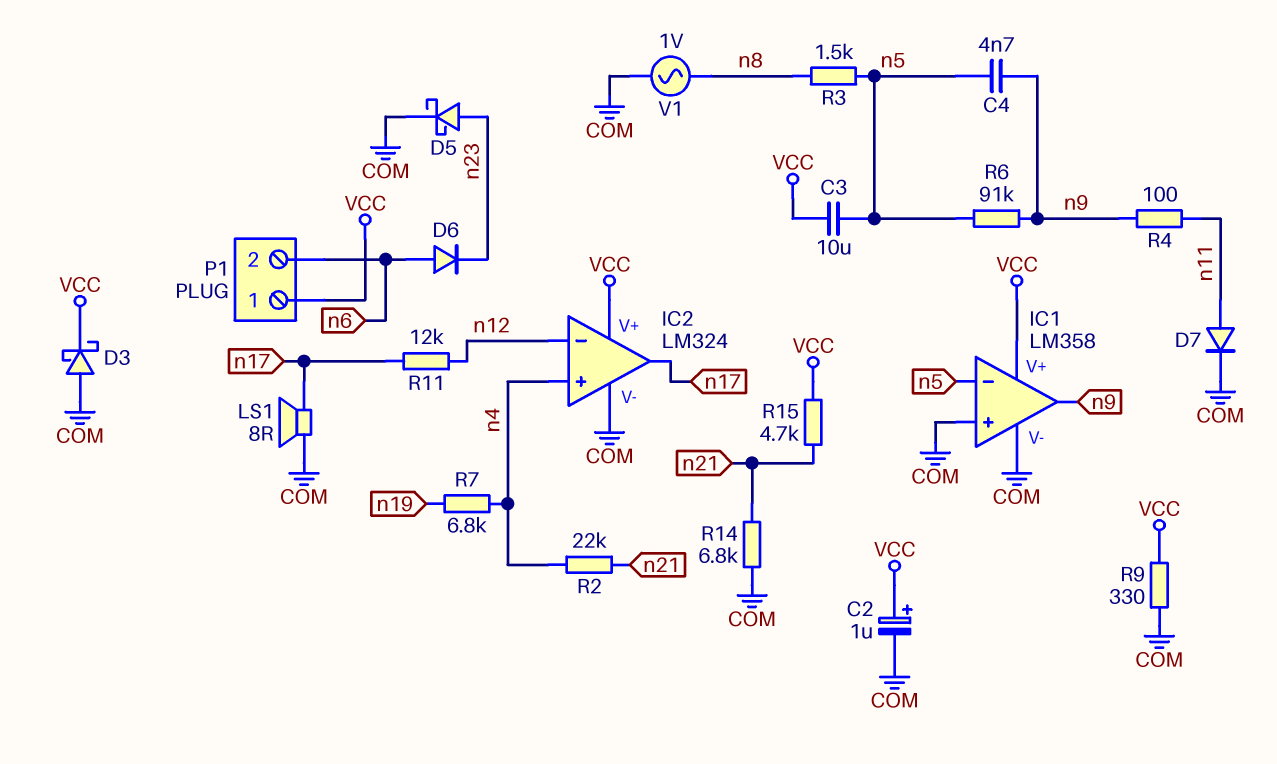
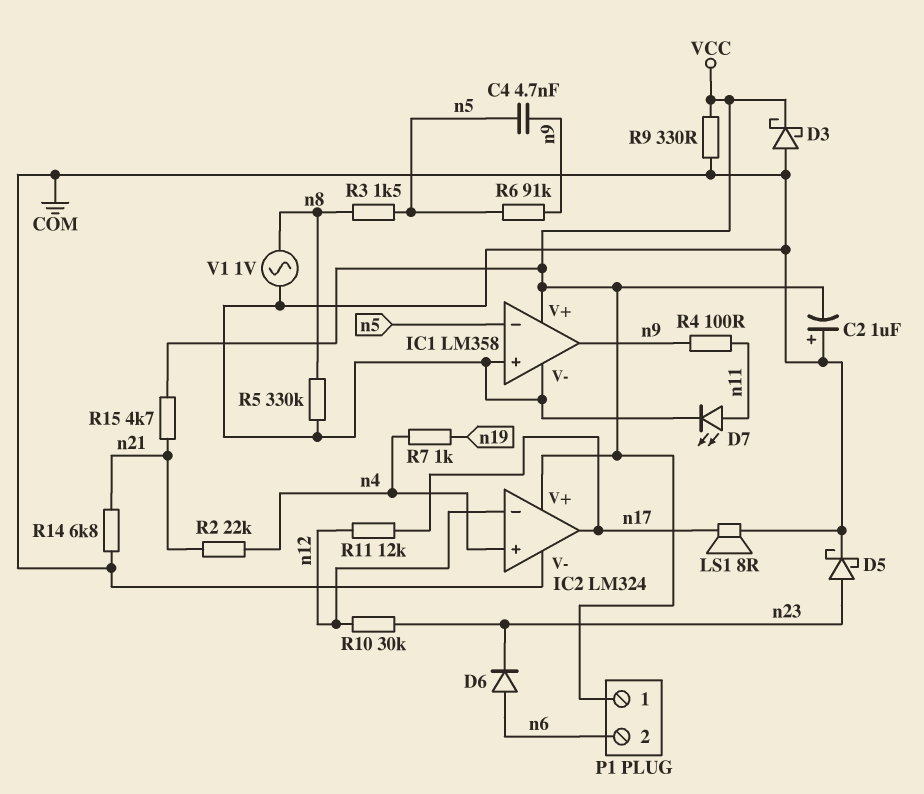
C2: 1uF (plus VCC, minus COM) -> 1uF (plus COM, minus VCC)
C3: 10uF (VCC, n5) -> none
D7: diode (A n11, K COM) -> LED (A n11, K COM)
R5: none -> 330k (COM, n8)
R7: 6.8k (n4, n19) -> 1k (n4, n19)
R10: none -> 30k (n12, n23)

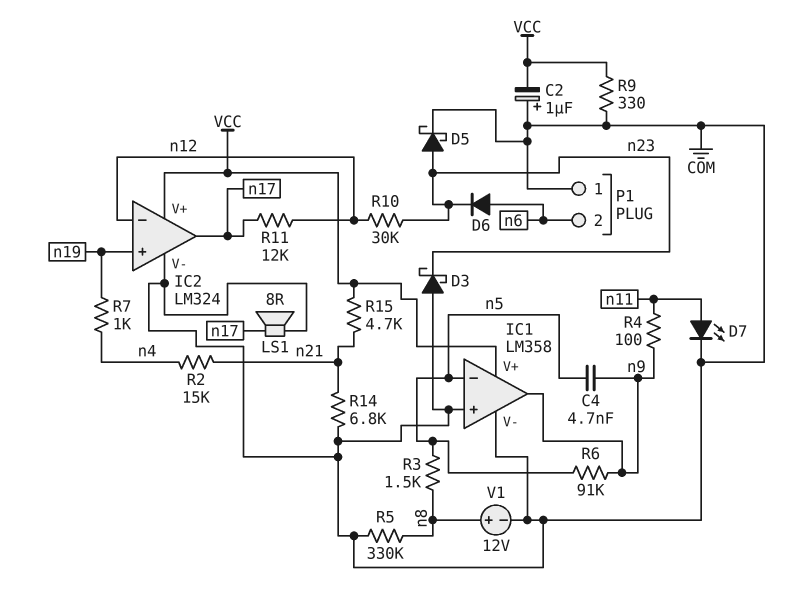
D3: schottky (A COM, K VCC) -> schottky (A COM, K n23)
IC2 pin in+: n4 -> n19
P1 pin 1: VCC -> COM
R2: 22k (n4, n21) -> 15k (n4, n21)
V1: AC 1V (COM, n8) -> 12V (plus n8, minus COM)

